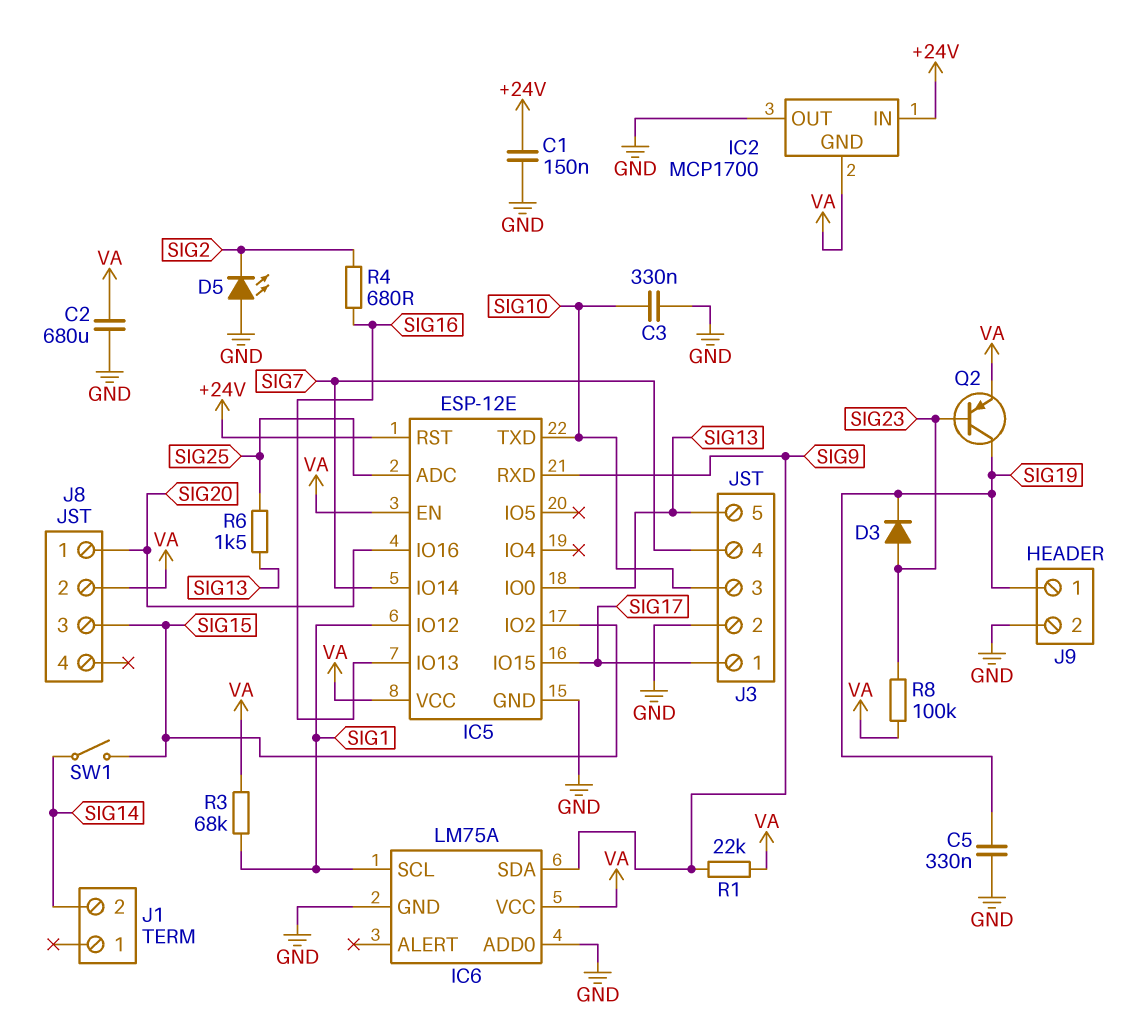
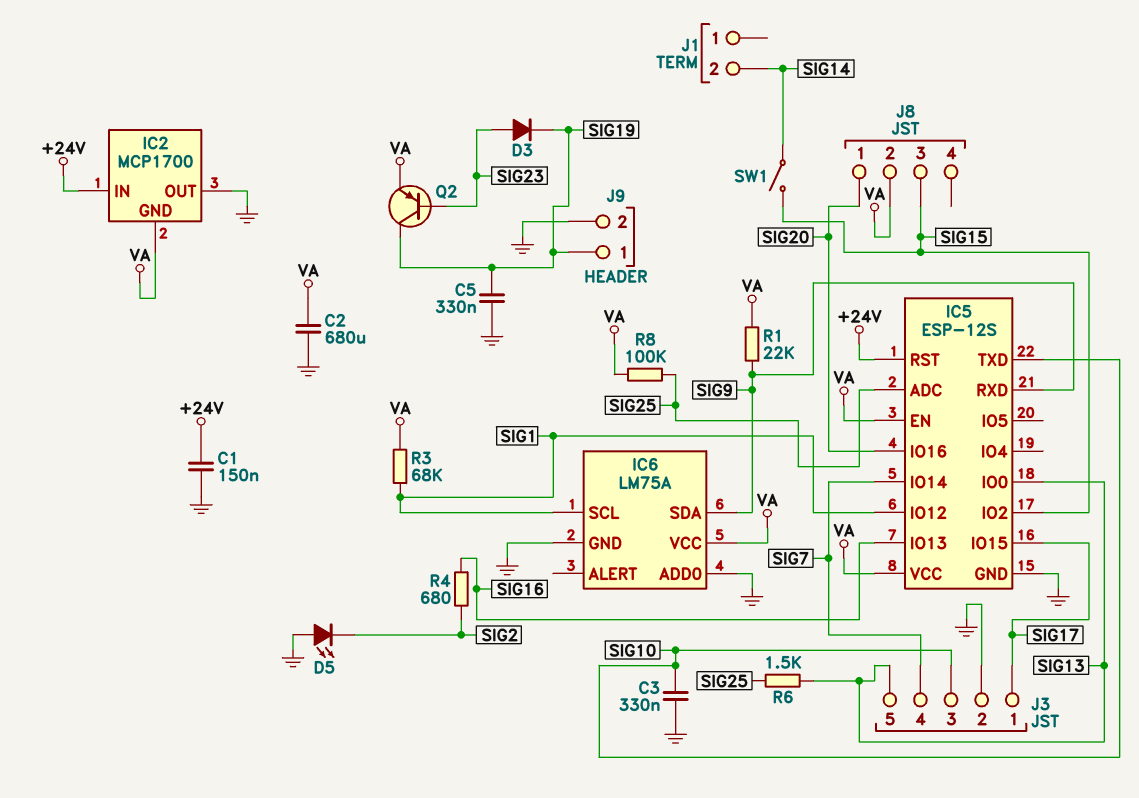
IC5: ESP-12E -> ESP-12S
R8: 100k (SIG23, VA) -> 100k (SIG25, VA)

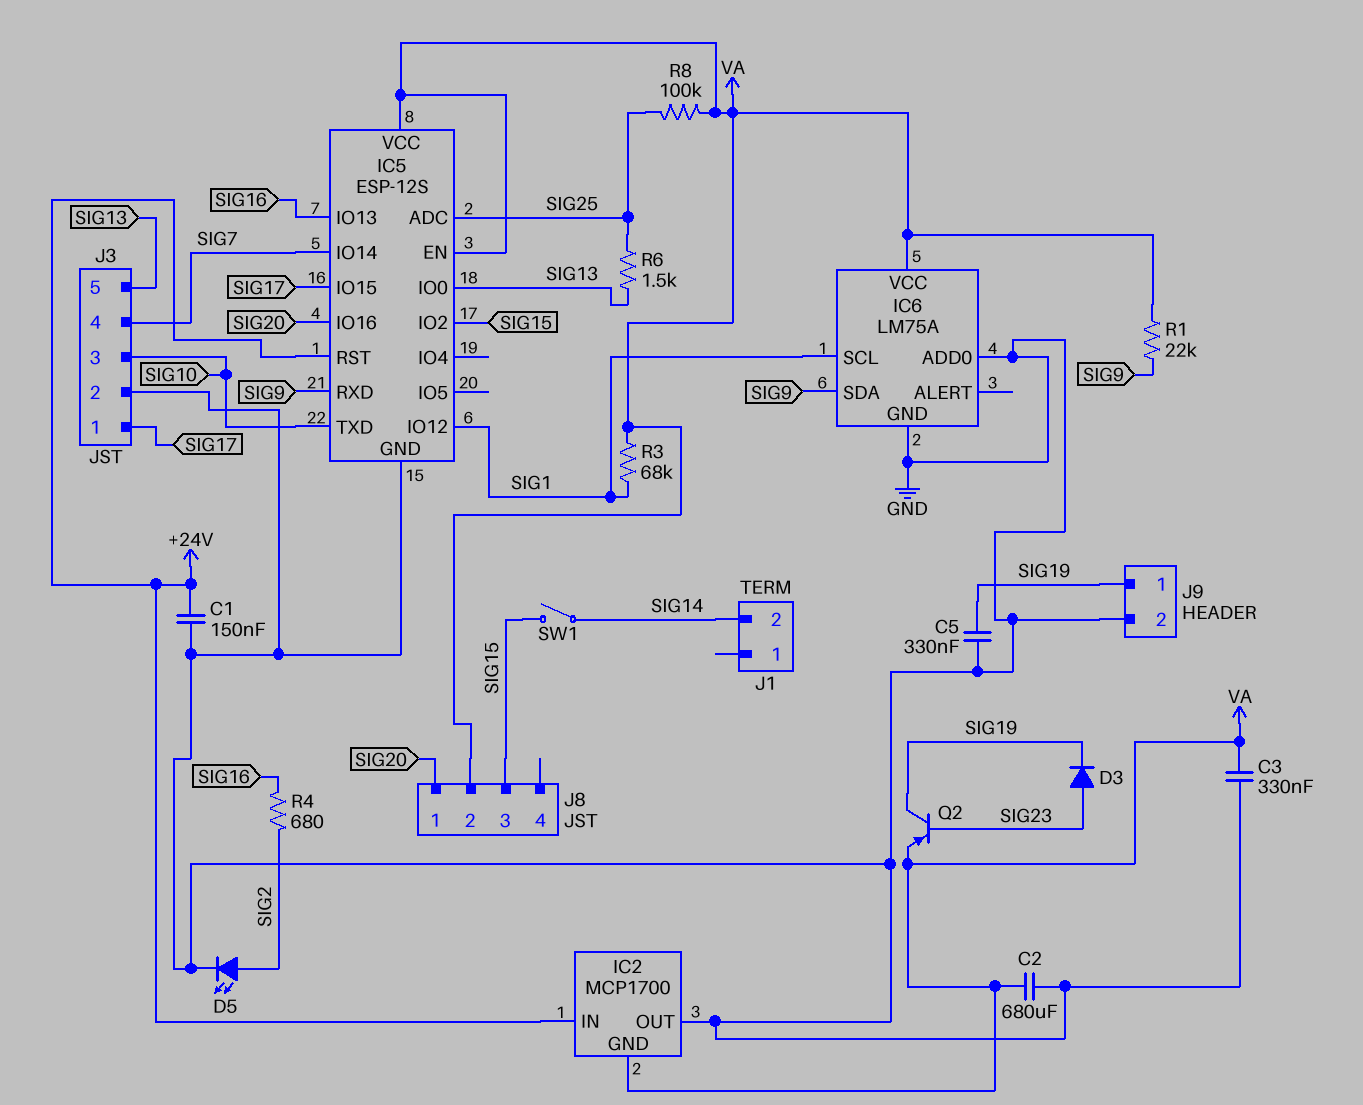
C3: 330nF (GND, SIG10) -> 330nF (GND, VA)
D5: LED (A GND, K SIG2) -> LED (A SIG2, K GND)

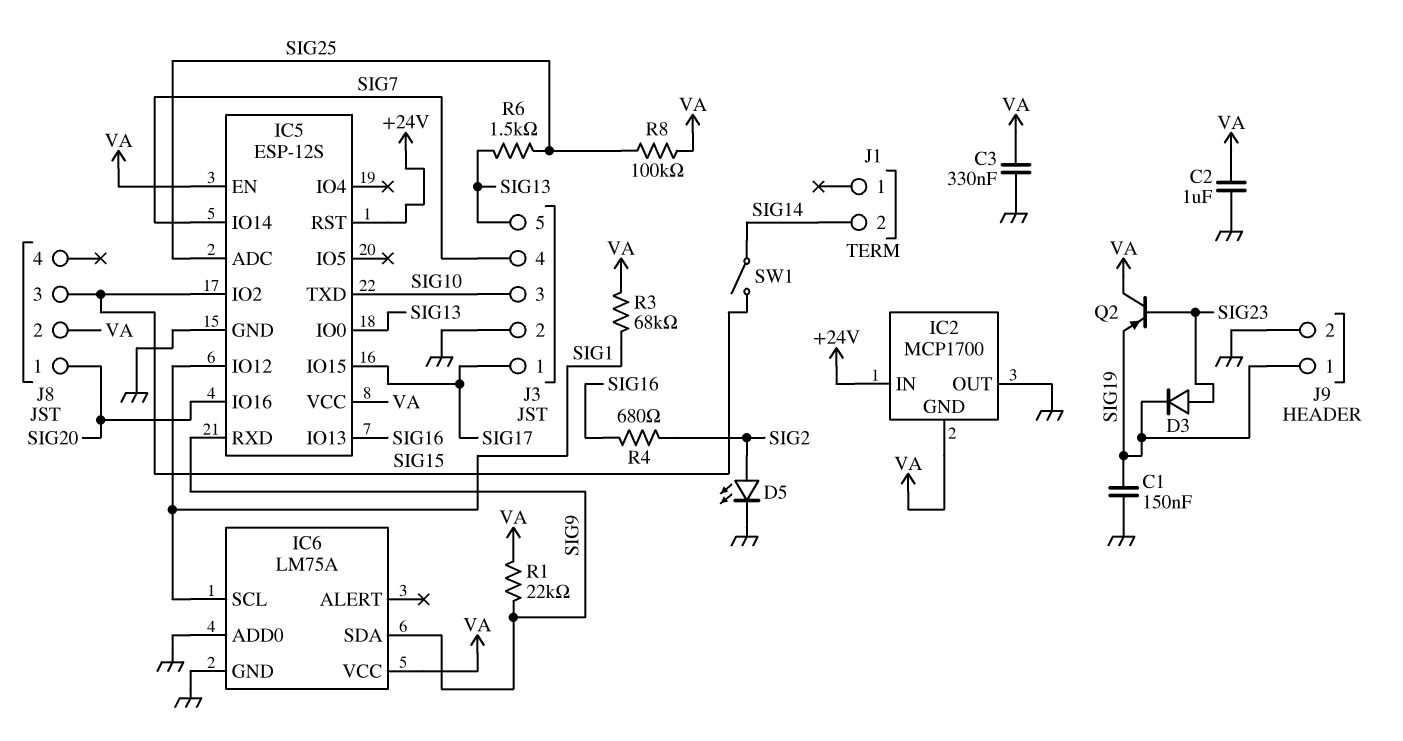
C1: 150nF (+24V, GND) -> 150nF (GND, SIG19)
C2: 680uF (GND, VA) -> 1uF (GND, VA)
C5: 330nF (GND, SIG19) -> none
Q2: PNP (B SIG23, C SIG19, E VA) -> PNP (B SIG23, C VA, E SIG19)

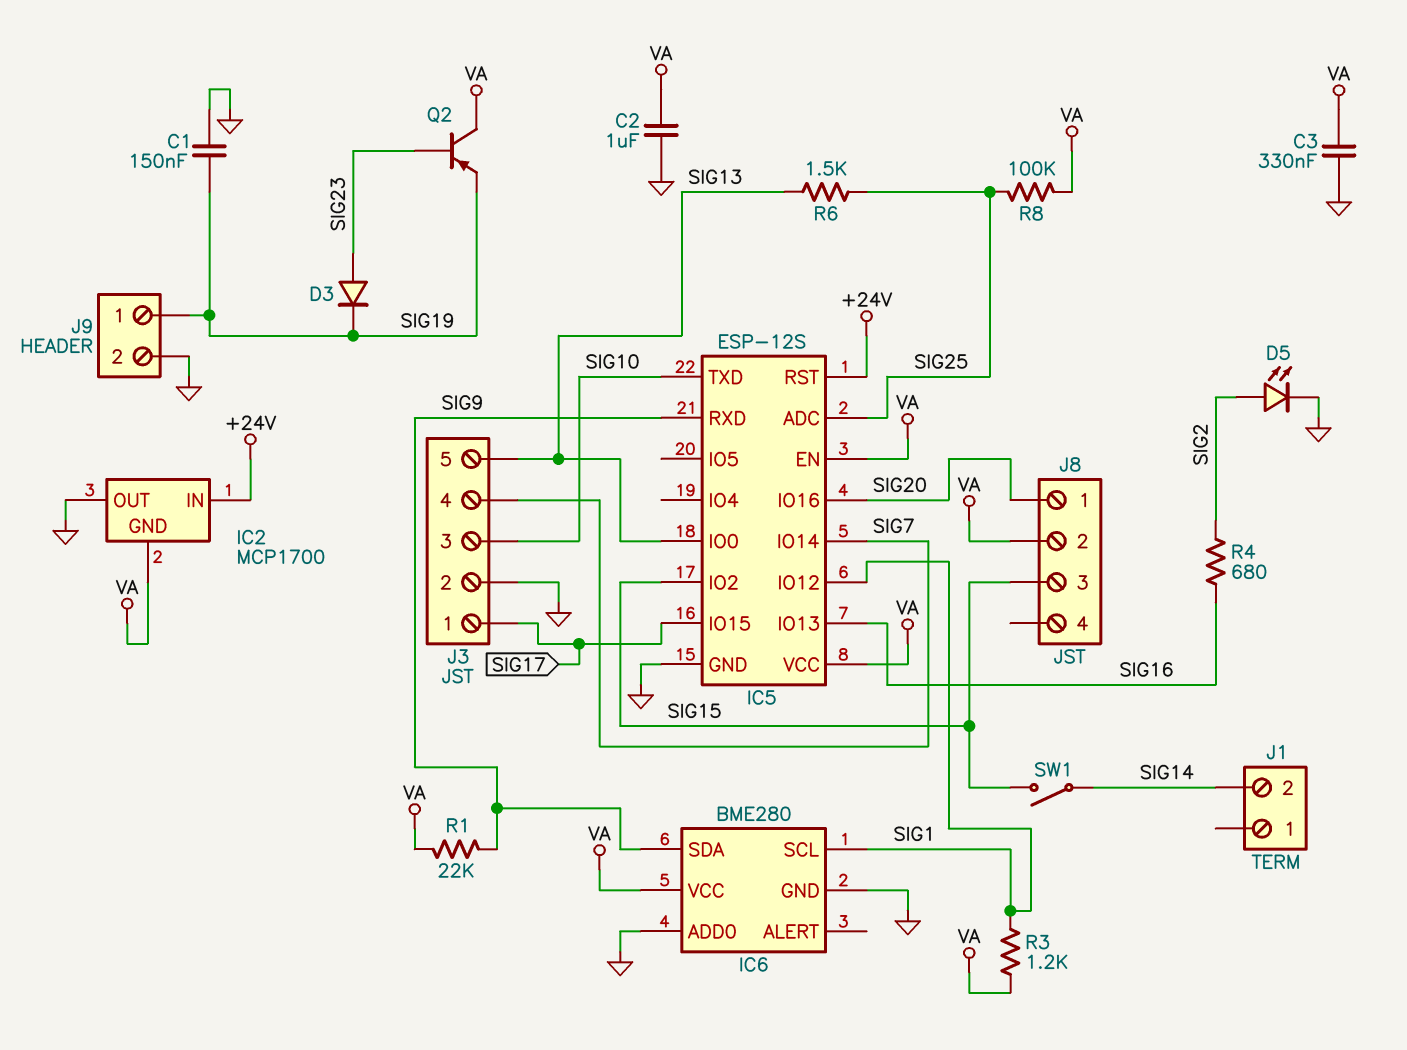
IC6: LM75A -> BME280
R3: 68k (SIG1, VA) -> 1.2k (SIG1, VA)

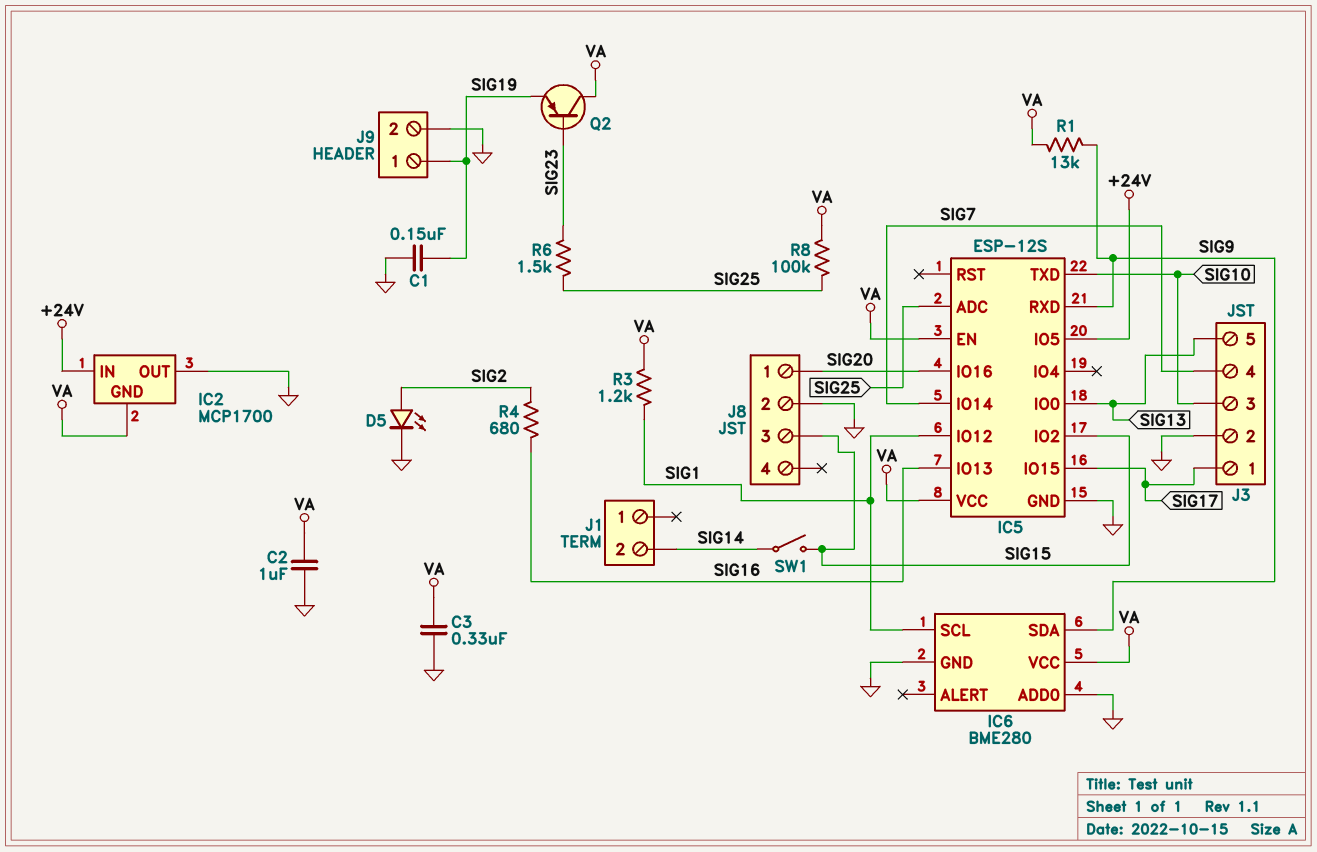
D3: diode (A SIG23, K SIG19) -> none
IC5 pin IO5: none -> +24V
IC5 pin RST: +24V -> none
J8 pin 2: VA -> GND
R1: 22k (SIG9, VA) -> 13k (SIG9, VA)
R6: 1.5k (SIG13, SIG25) -> 1.5k (SIG23, SIG25)

